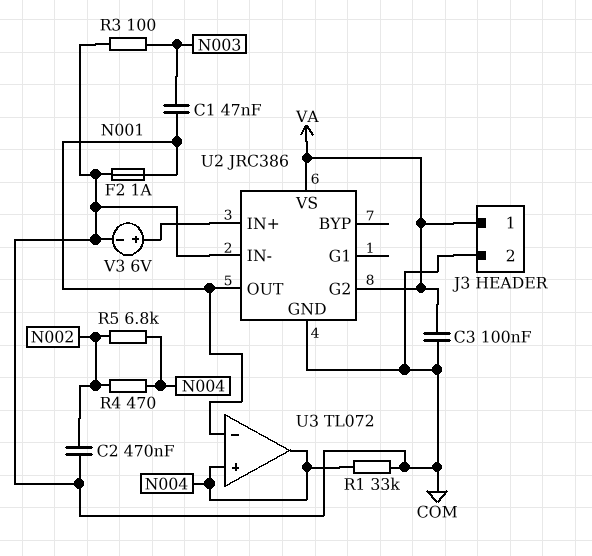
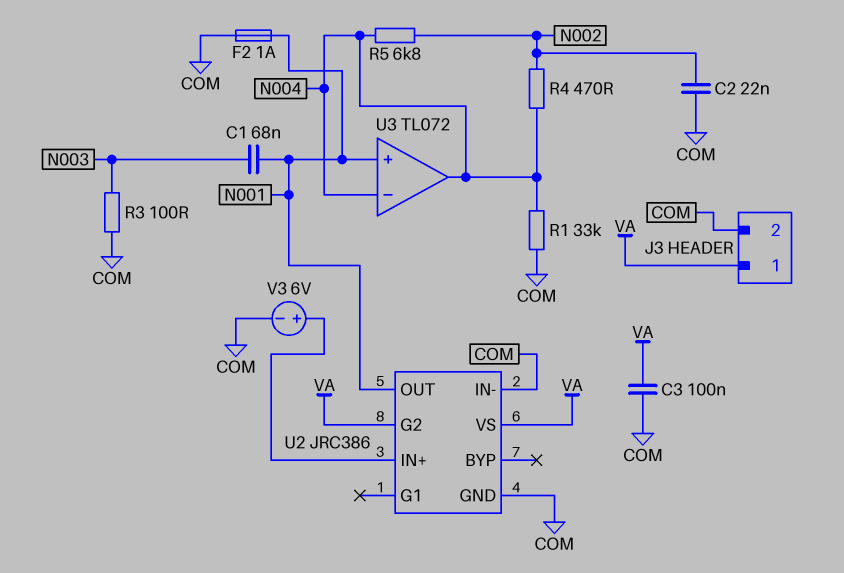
C1: 47nF (N001, N003) -> 68nF (N001, N003)
C2: 470nF (COM, N002) -> 22nF (COM, N002)
U3 pin in+: N004 -> N001
U3 pin in-: N001 -> N004

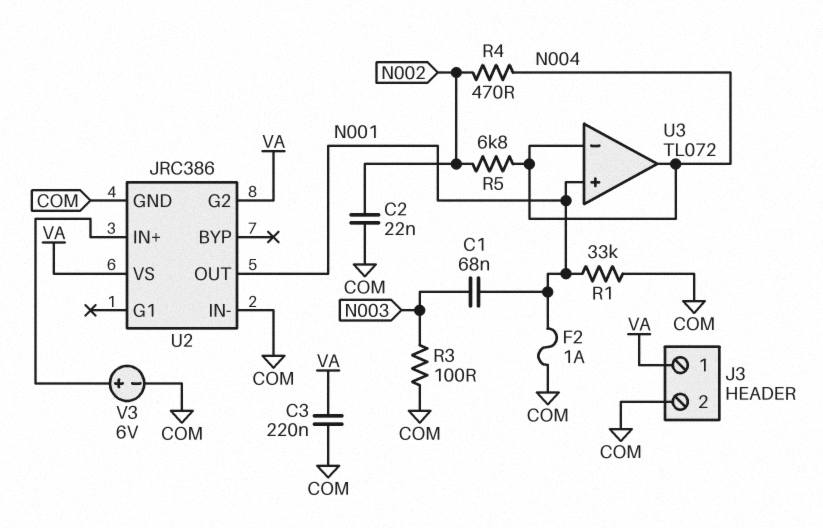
C3: 100nF (COM, VA) -> 220nF (COM, VA)
R1: 33k (COM, N004) -> 33k (COM, N001)

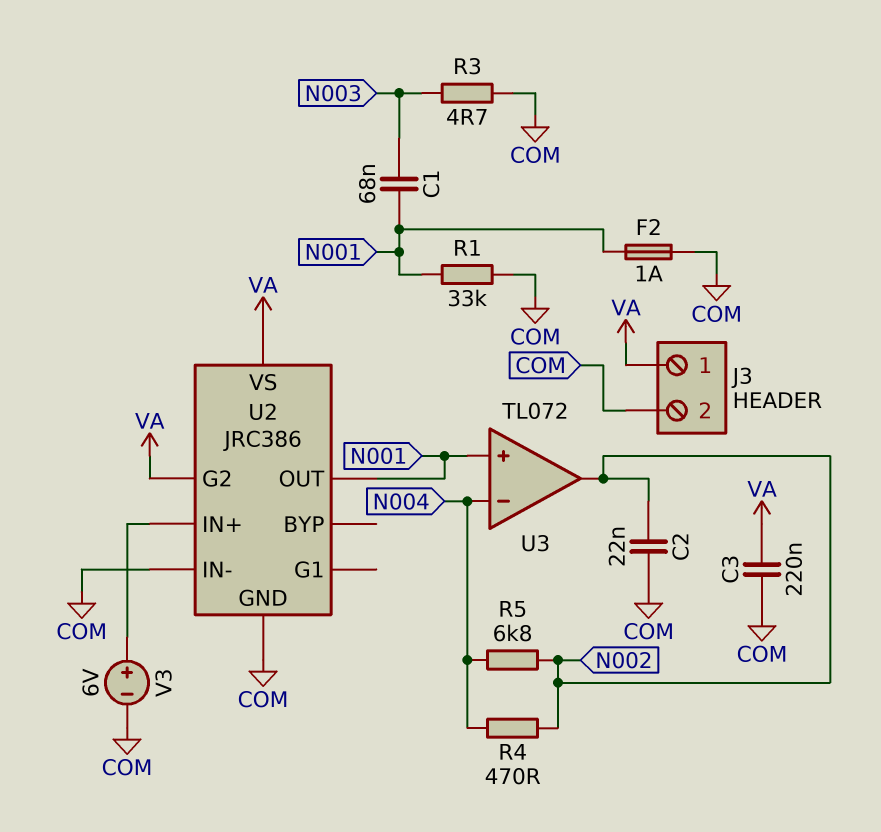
R3: 100 (COM, N003) -> 4.7 (COM, N003)
U3 pin out: N004 -> N002

